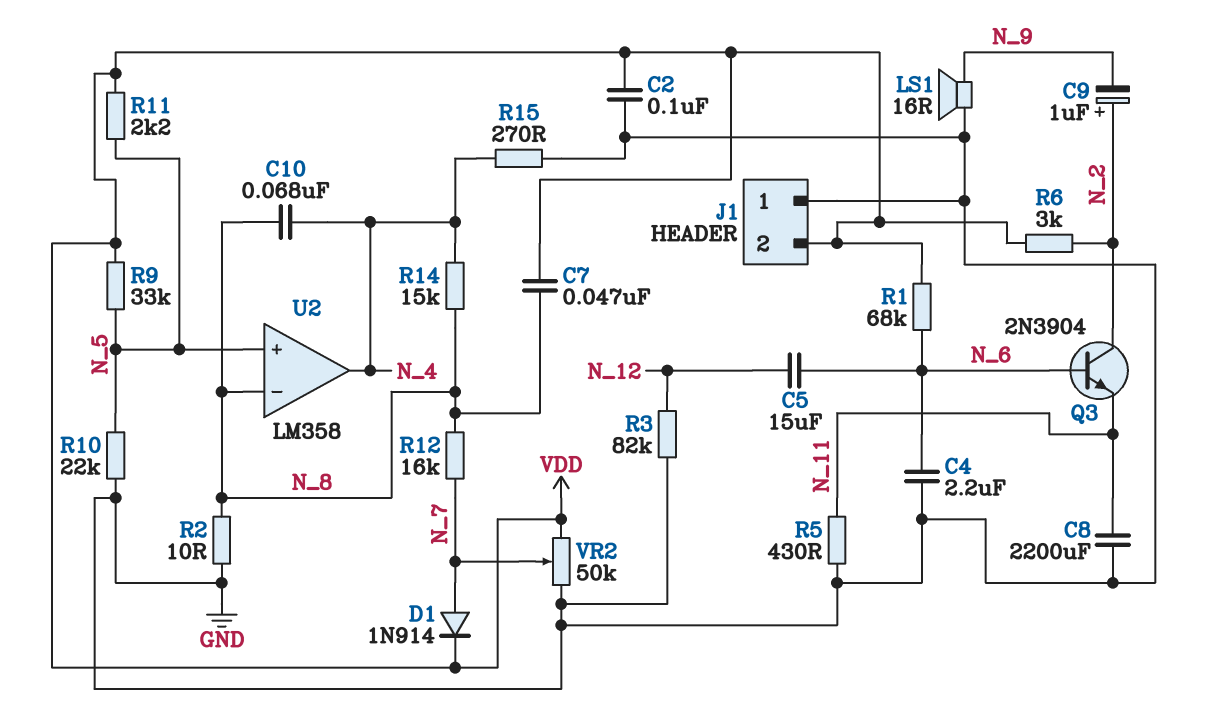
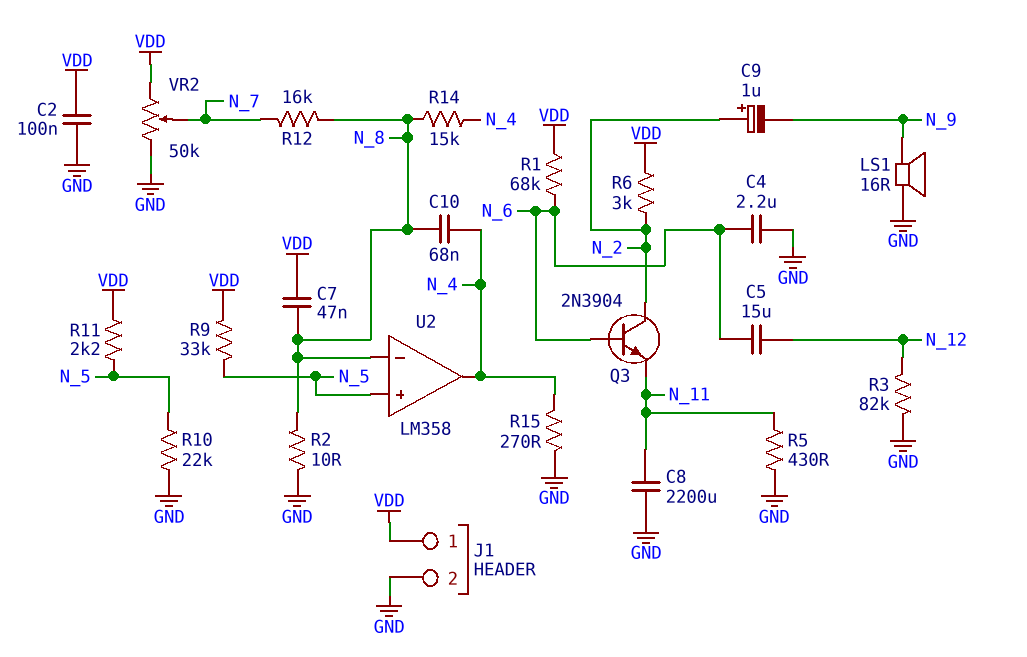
D1: diode 1N914 (A N_7, K VDD) -> none
J1 pin 1: GND -> VDD
J1 pin 2: VDD -> GND

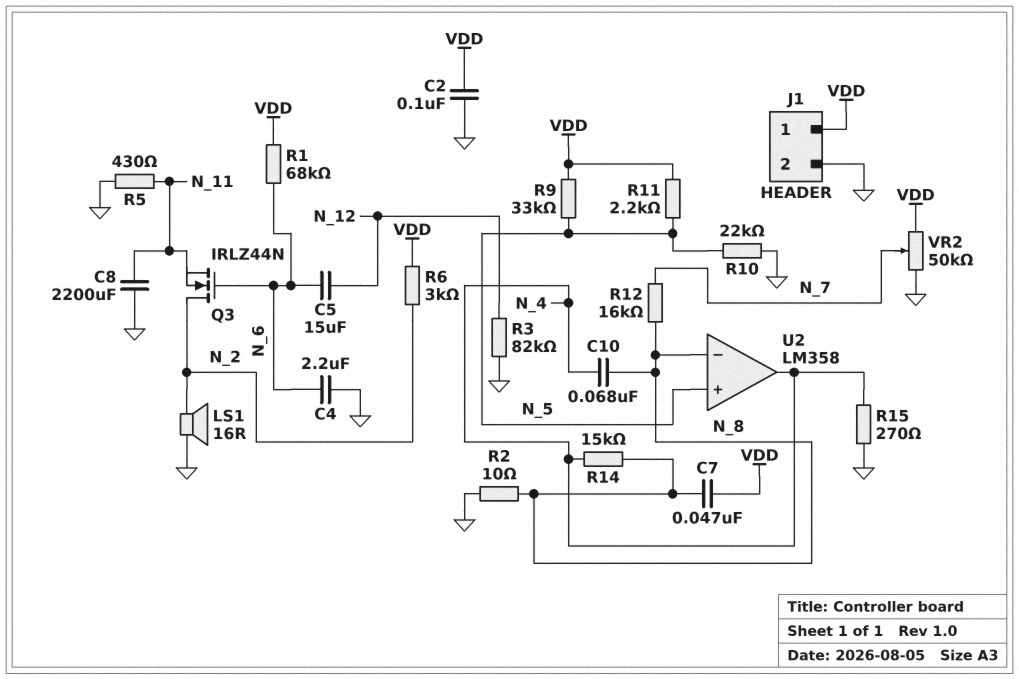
C9: 1uF (plus N_2, minus N_9) -> none
LS1: speaker 16R (GND, N_9) -> speaker 16R (GND, N_2)
Q3: NPN 2N3904 (B N_6, C N_2, E N_11) -> NMOS IRLZ44N (G N_6, D N_2, S N_11)

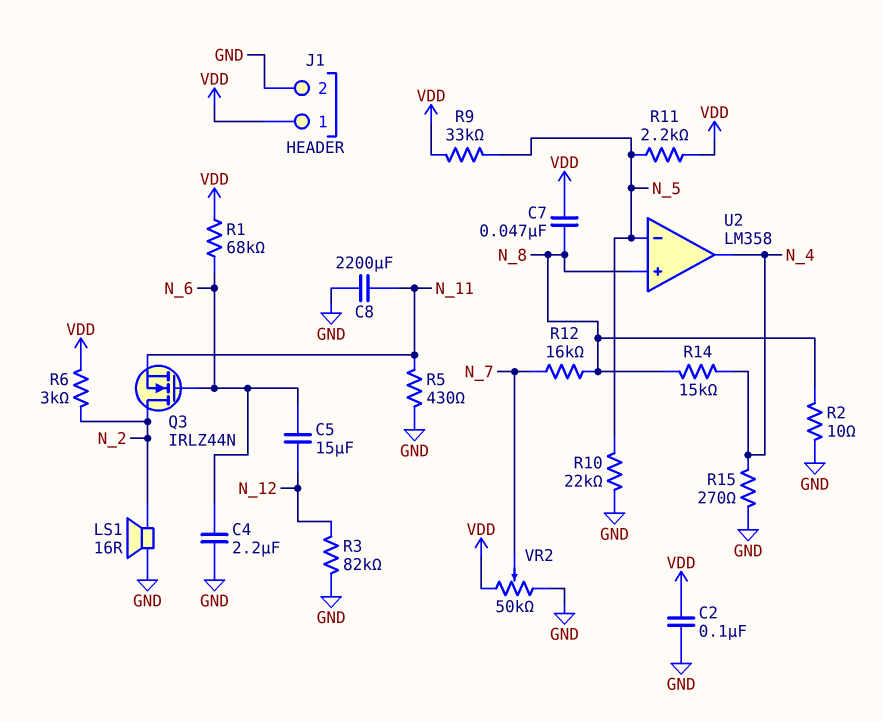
C10: 68nF (N_4, N_8) -> none
U2 pin in+: N_5 -> N_8
U2 pin in-: N_8 -> N_5

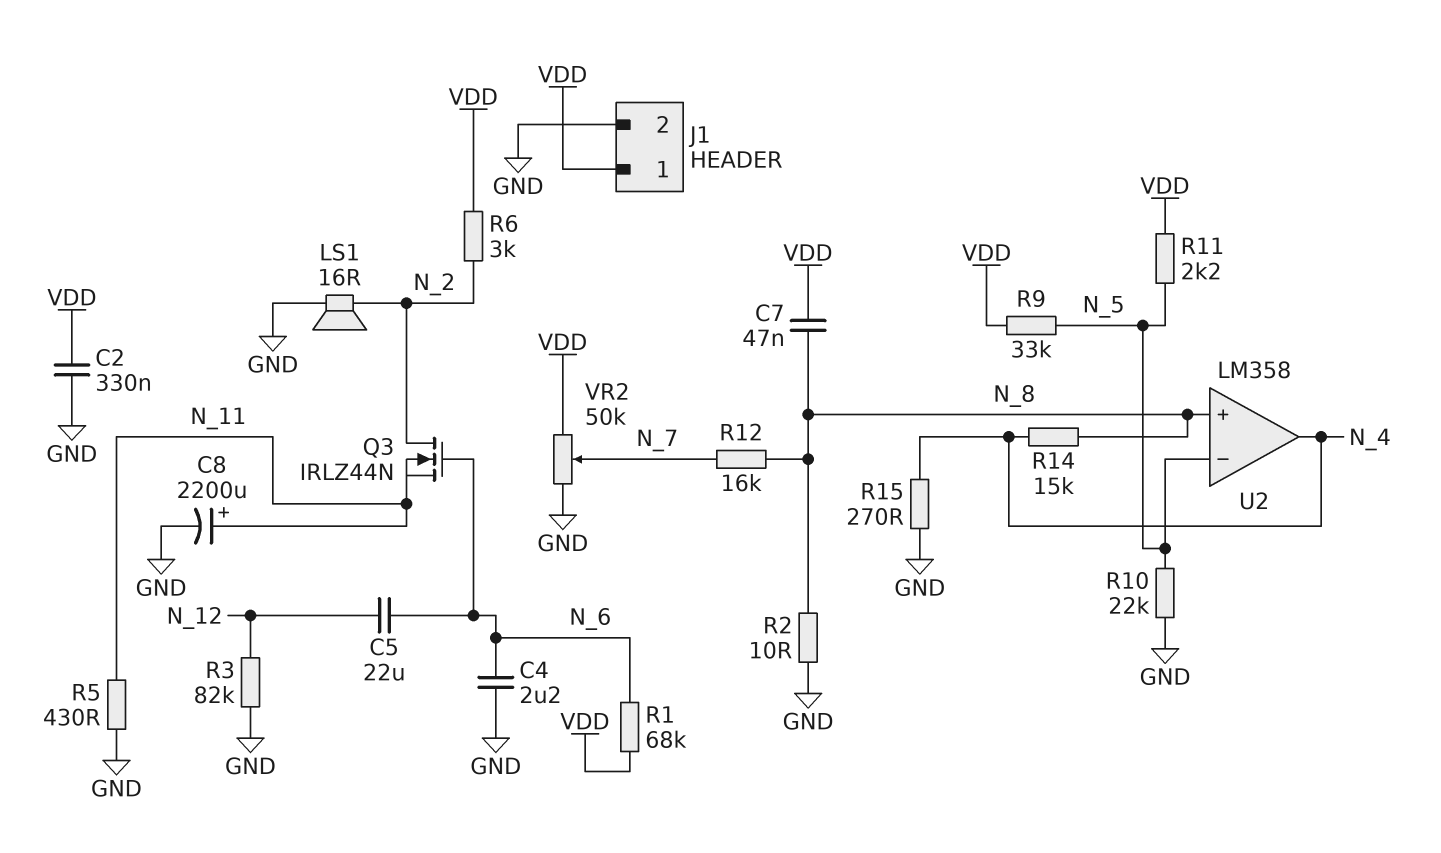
C2: 100nF (GND, VDD) -> 330nF (GND, VDD)
C5: 15uF (N_6, N_12) -> 22uF (N_6, N_12)
C8: 2200uF (GND, N_11) -> 2200uF (plus N_11, minus GND)

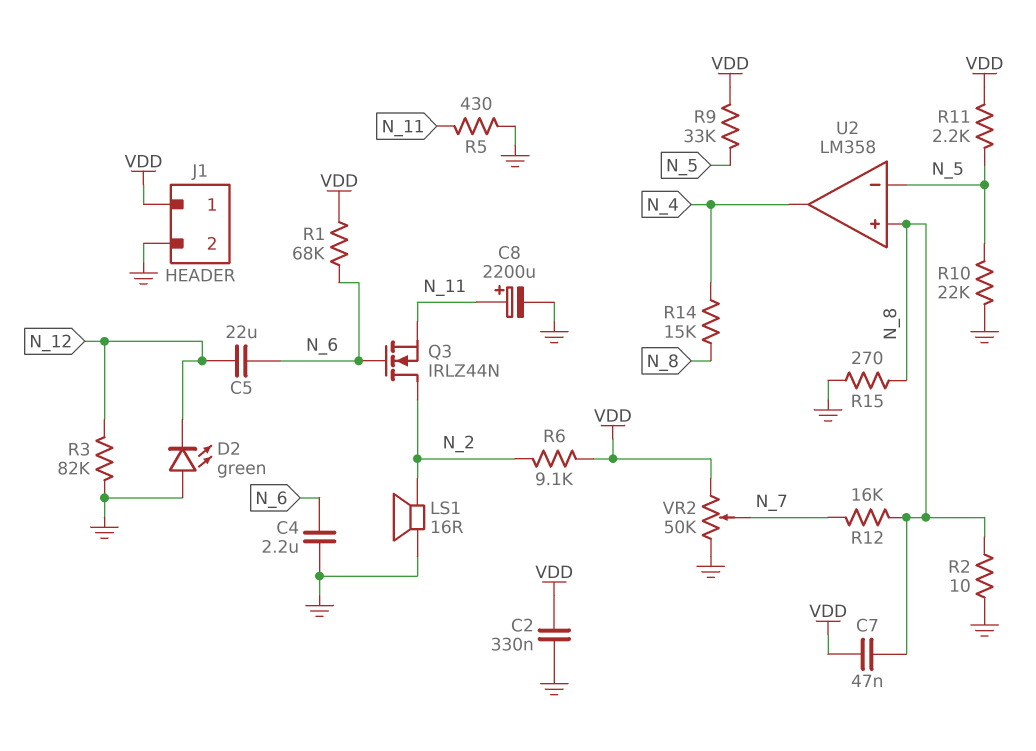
D2: none -> LED green (A GND, K N_12)
R6: 3k (N_2, VDD) -> 9.1k (N_2, VDD)
R15: 270 (GND, N_4) -> 270 (GND, N_8)

